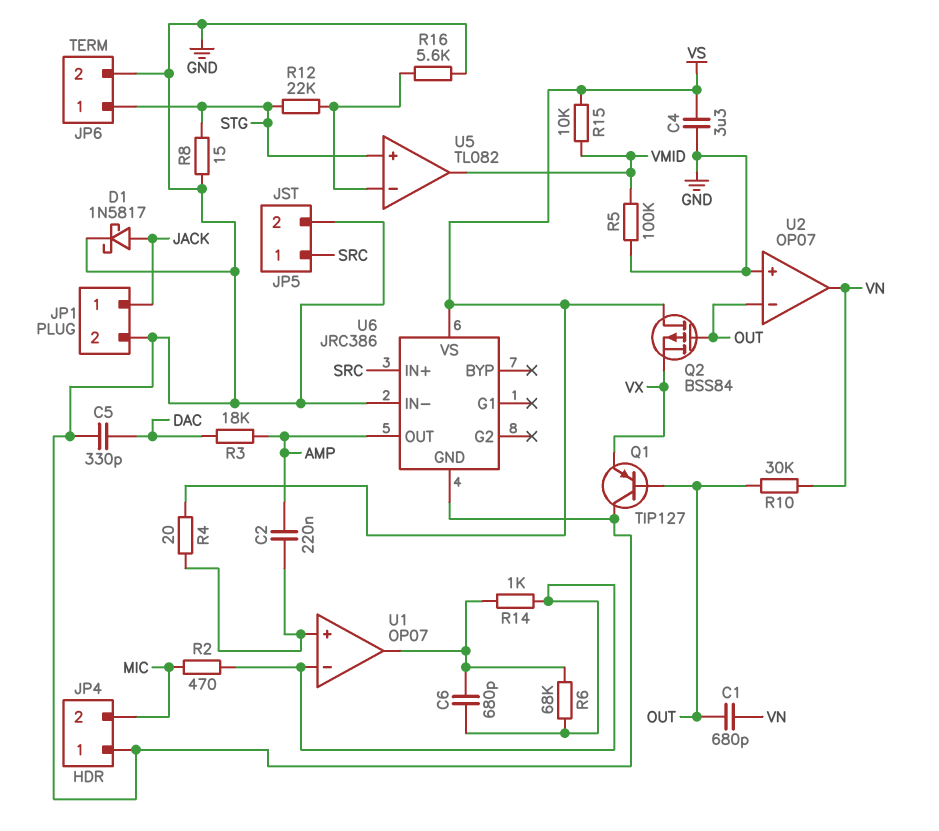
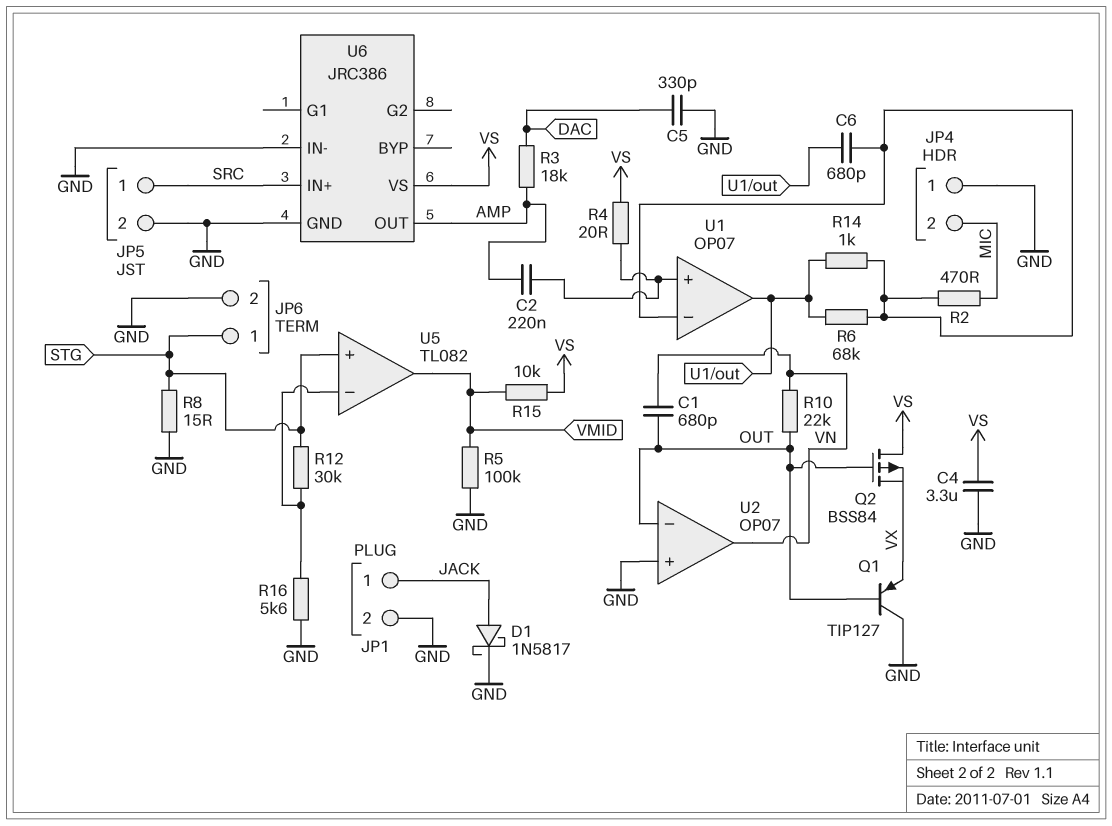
R10: 30k (OUT, VN) -> 22k (OUT, VN)
R12: 22k (STG, U5/in-) -> 30k (STG, U5/in-)

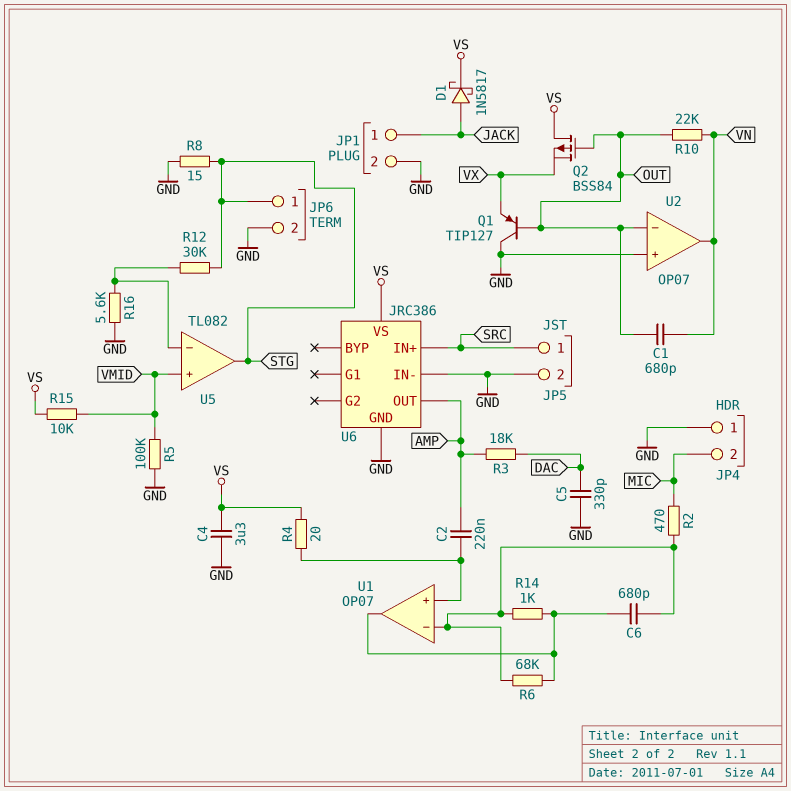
D1: schottky 1N5817 (A JACK, K GND) -> schottky 1N5817 (A JACK, K VS)
U5 pin in+: STG -> VMID
U5 pin out: VMID -> STG

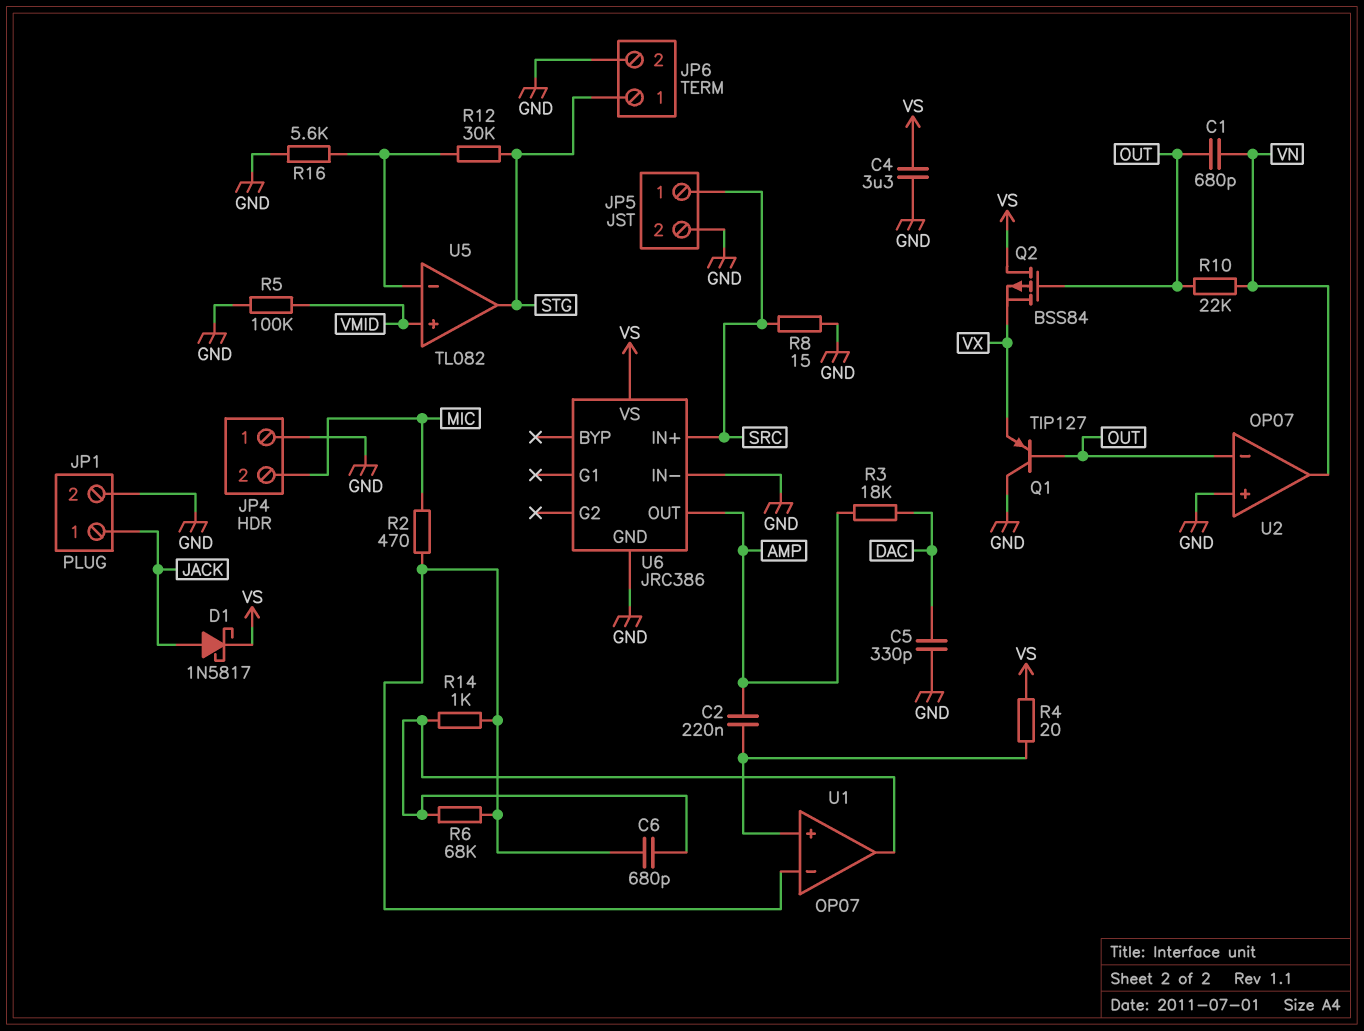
R8: 15 (GND, STG) -> 15 (GND, SRC)
R15: 10k (VMID, VS) -> none

